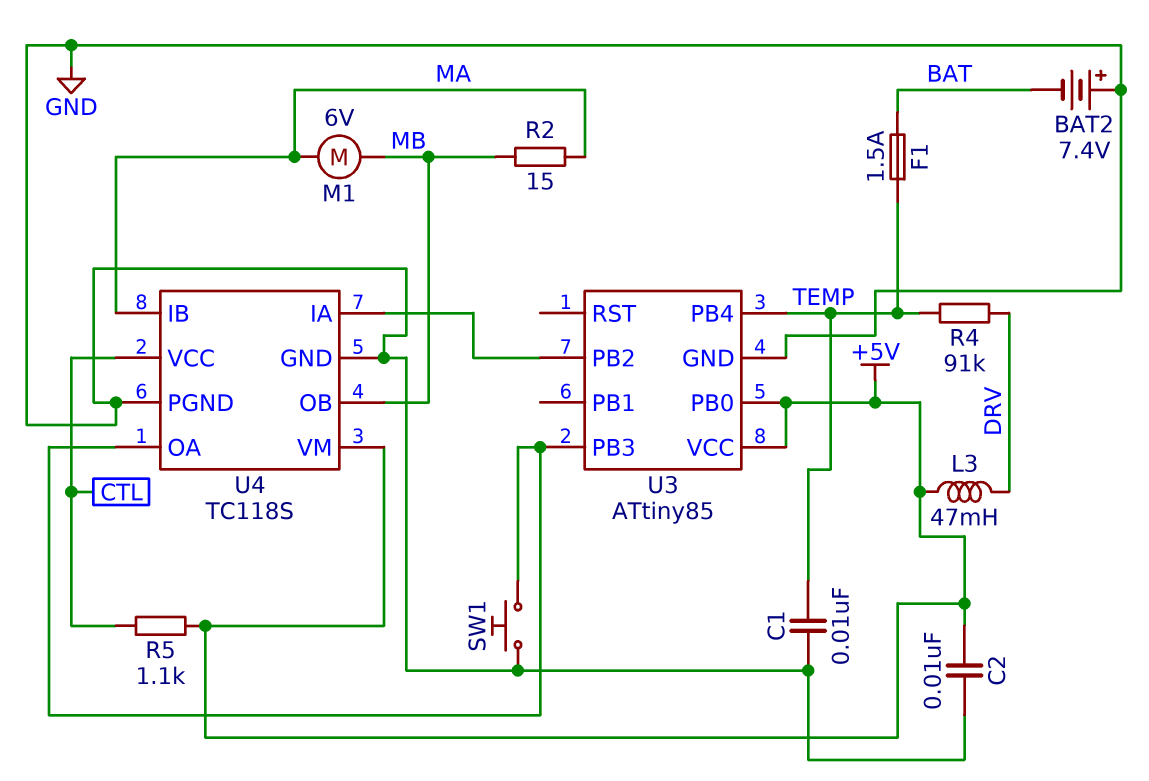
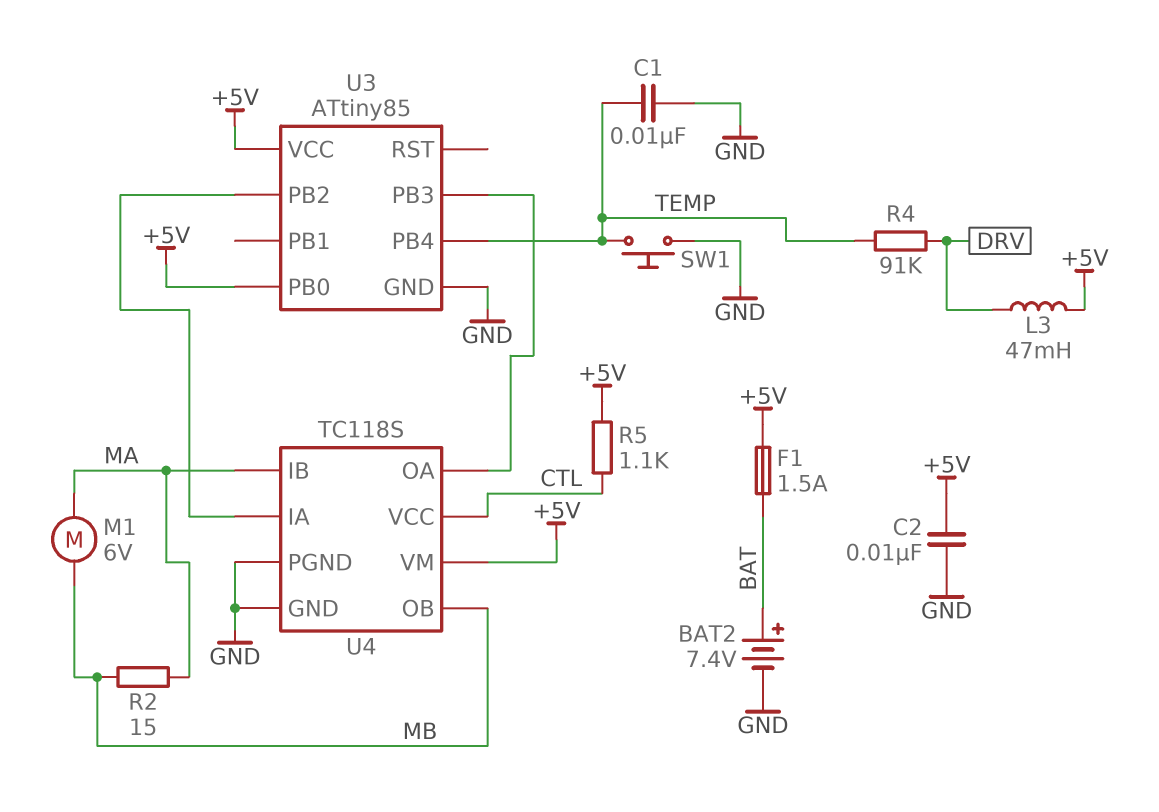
BAT2: 7.4V (plus GND, minus BAT) -> 7.4V (plus BAT, minus GND)
F1: 1.5A (BAT, TEMP) -> 1.5A (+5V, BAT)
SW1: button (GND, U3/PB3) -> button (GND, TEMP)

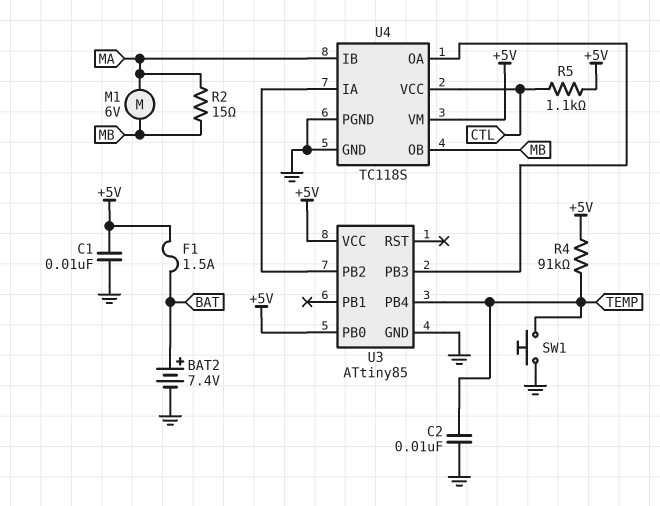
C1: 10nF (GND, TEMP) -> 10nF (+5V, GND)
C2: 10nF (+5V, GND) -> 10nF (GND, TEMP)
L3: 47mH (+5V, DRV) -> none
R4: 91k (DRV, TEMP) -> 91k (+5V, TEMP)

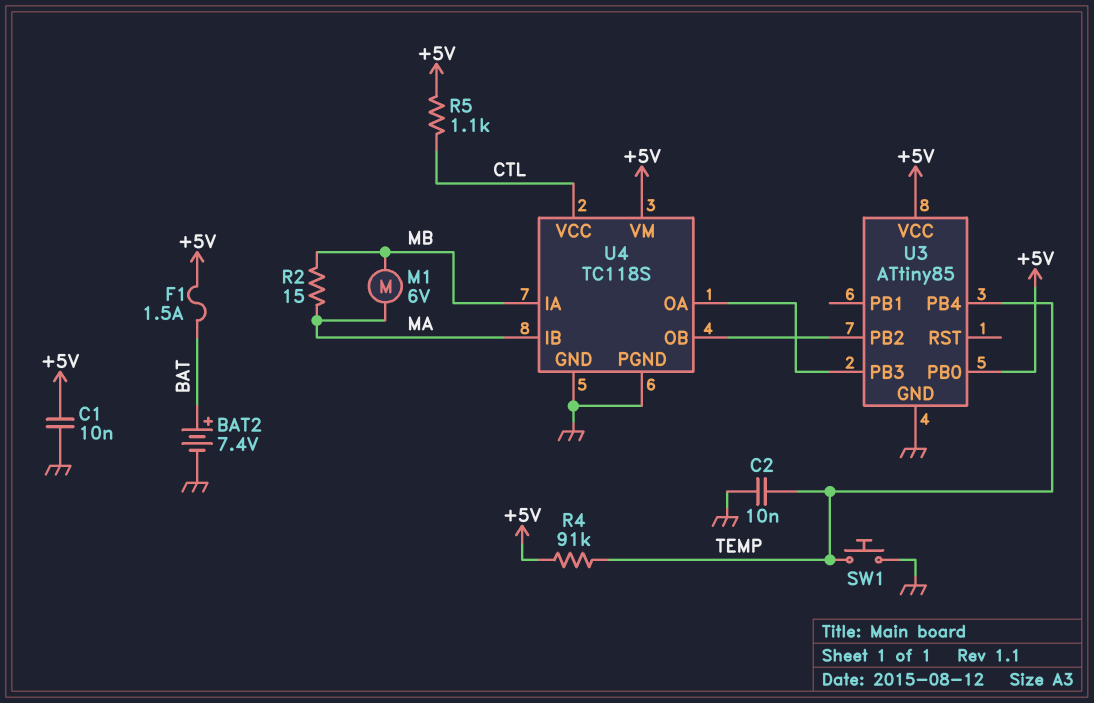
U4 pin IA: U3/PB2 -> MB
U4 pin OB: MB -> U3/PB2

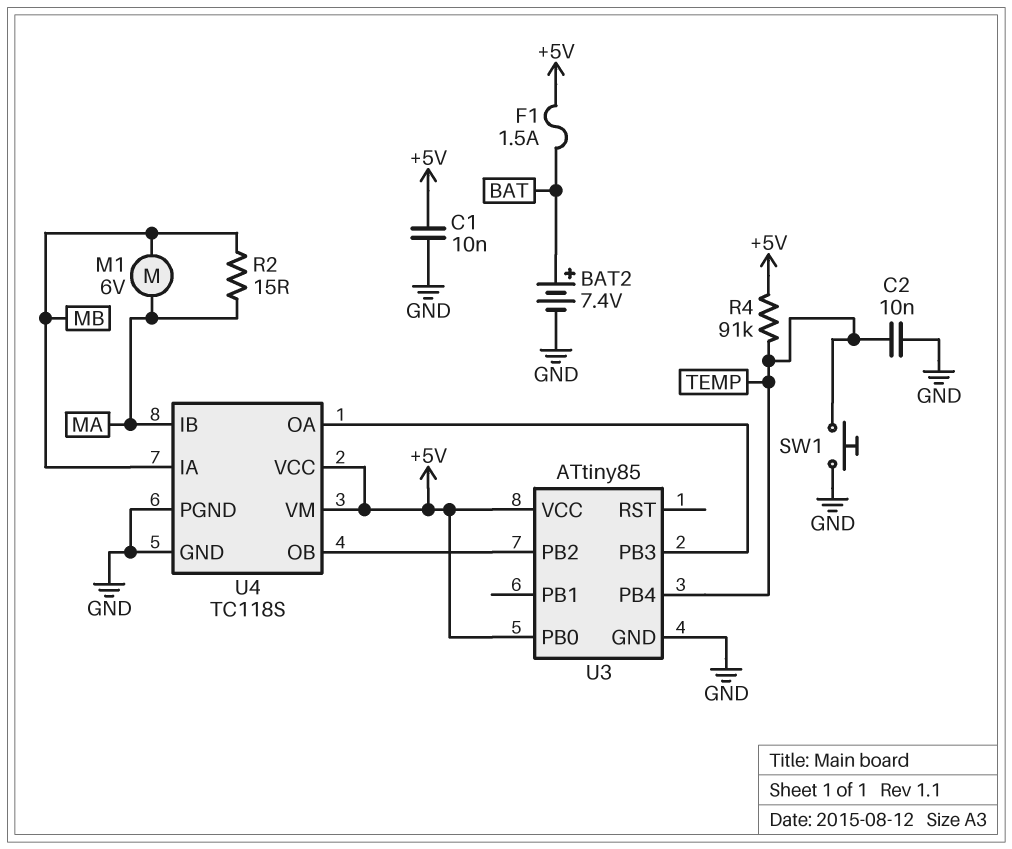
R5: 1.1k (+5V, CTL) -> none
U4 pin VCC: CTL -> +5V

